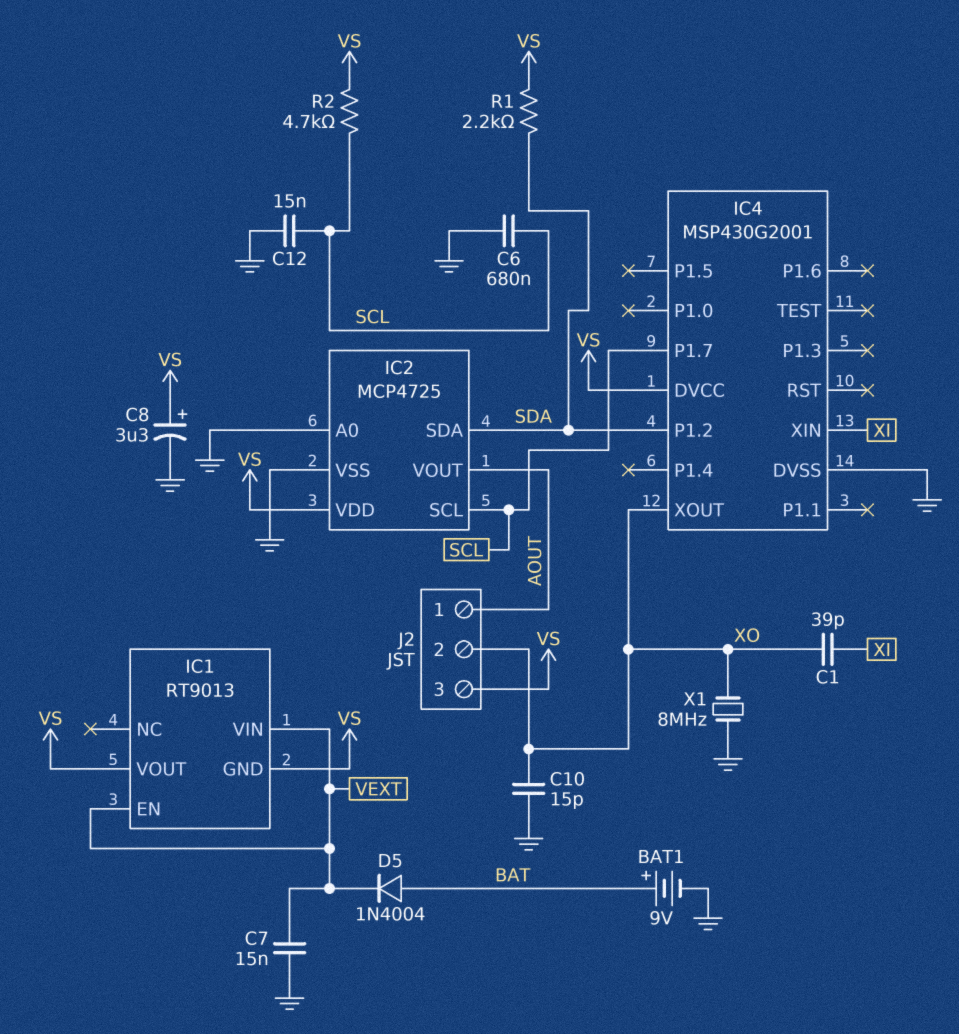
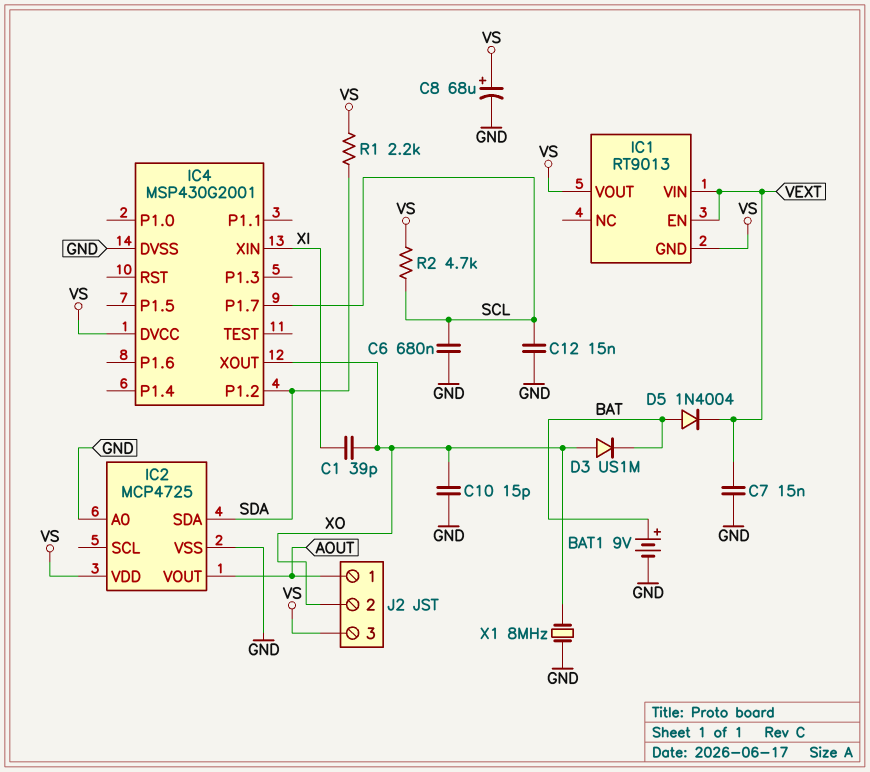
C8: 3.3uF (plus VS, minus GND) -> 68uF (plus VS, minus GND)
D3: none -> diode US1M (A XO, K BAT)
IC2 pin SCL: SCL -> none

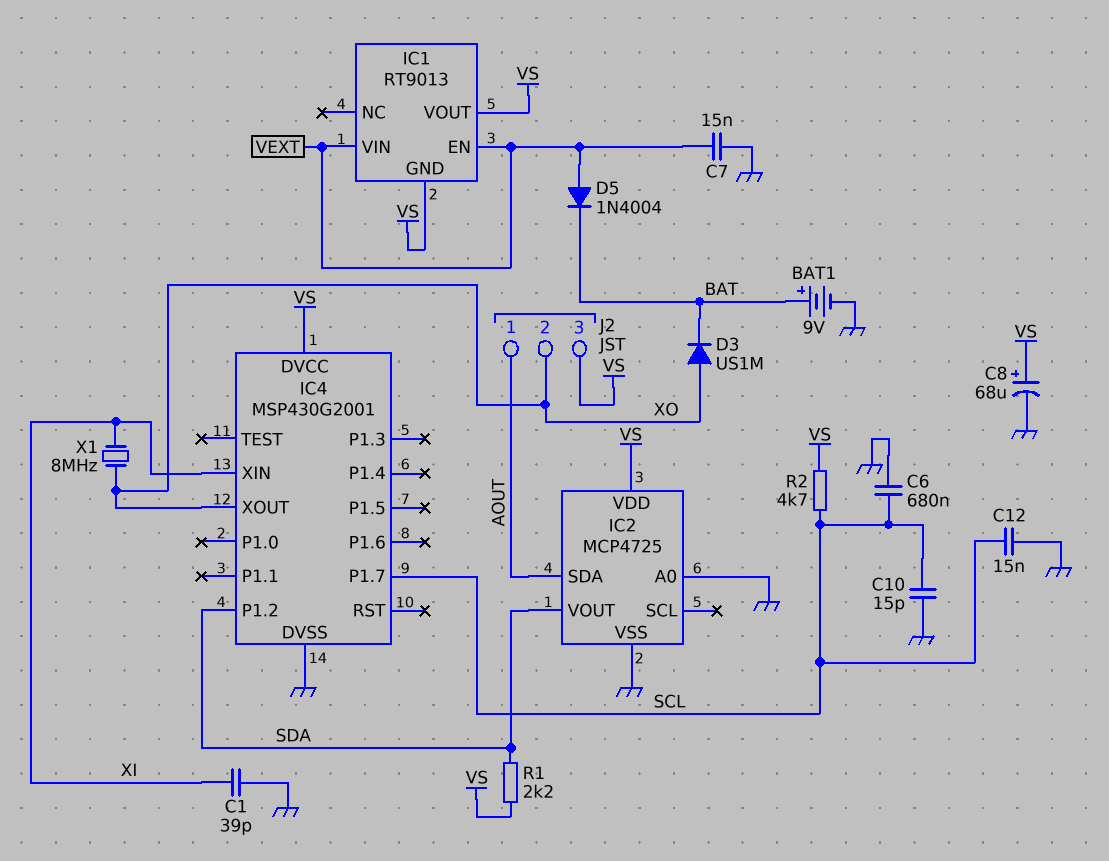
C1: 39pF (XI, XO) -> 39pF (GND, XI)
C10: 15pF (GND, XO) -> 15pF (GND, SCL)
D5: diode 1N4004 (A BAT, K VEXT) -> diode 1N4004 (A VEXT, K BAT)
IC2 pin SDA: SDA -> AOUT
IC2 pin VOUT: AOUT -> SDA
X1: 8MHz (GND, XO) -> 8MHz (XI, XO)

